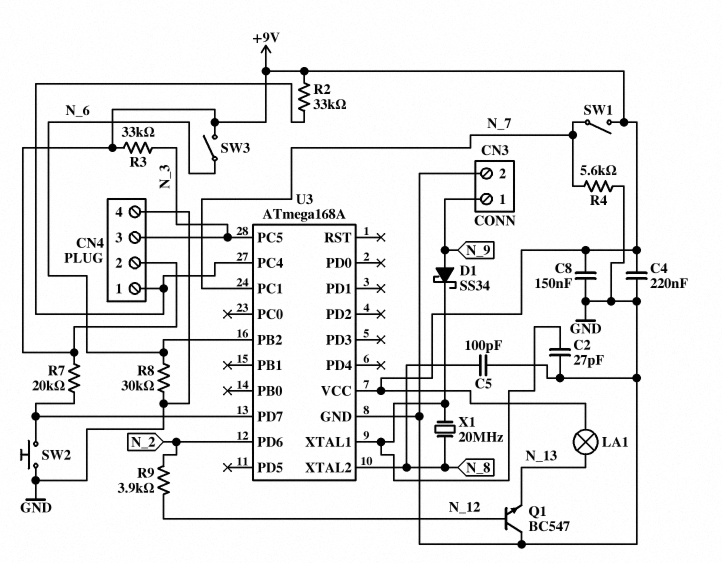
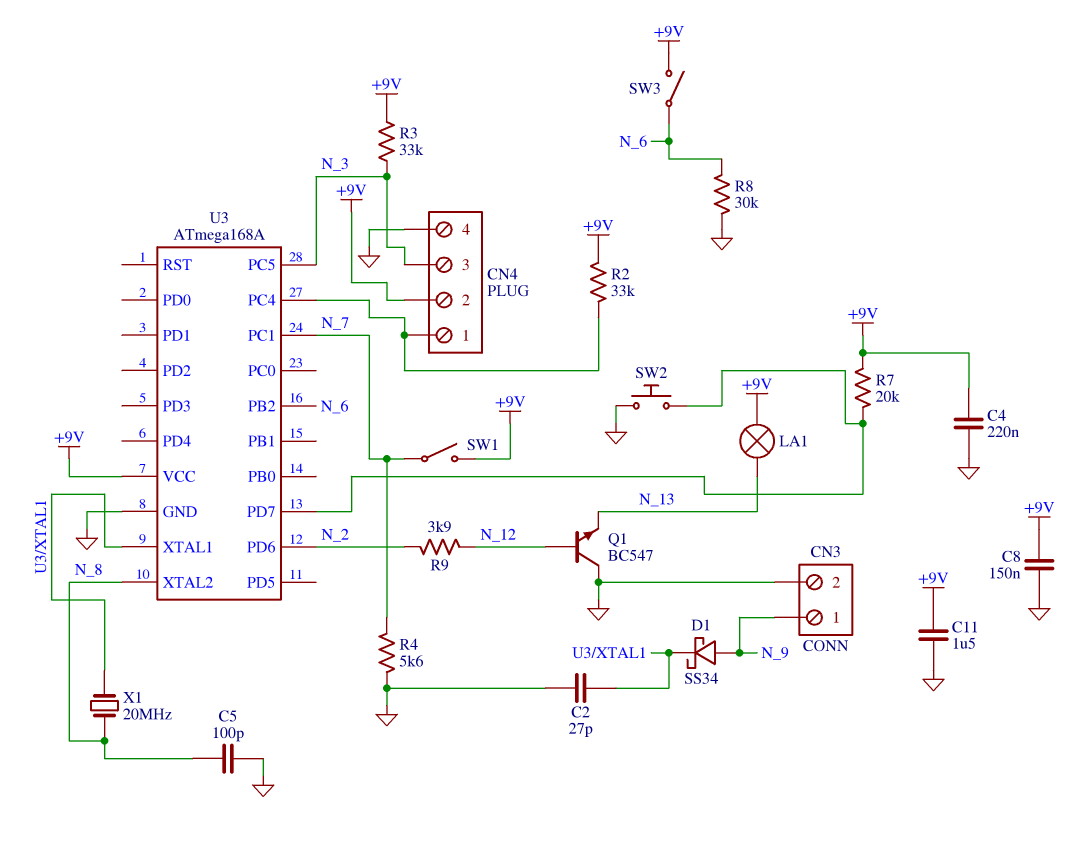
C11: none -> 1.5uF (+9V, GND)

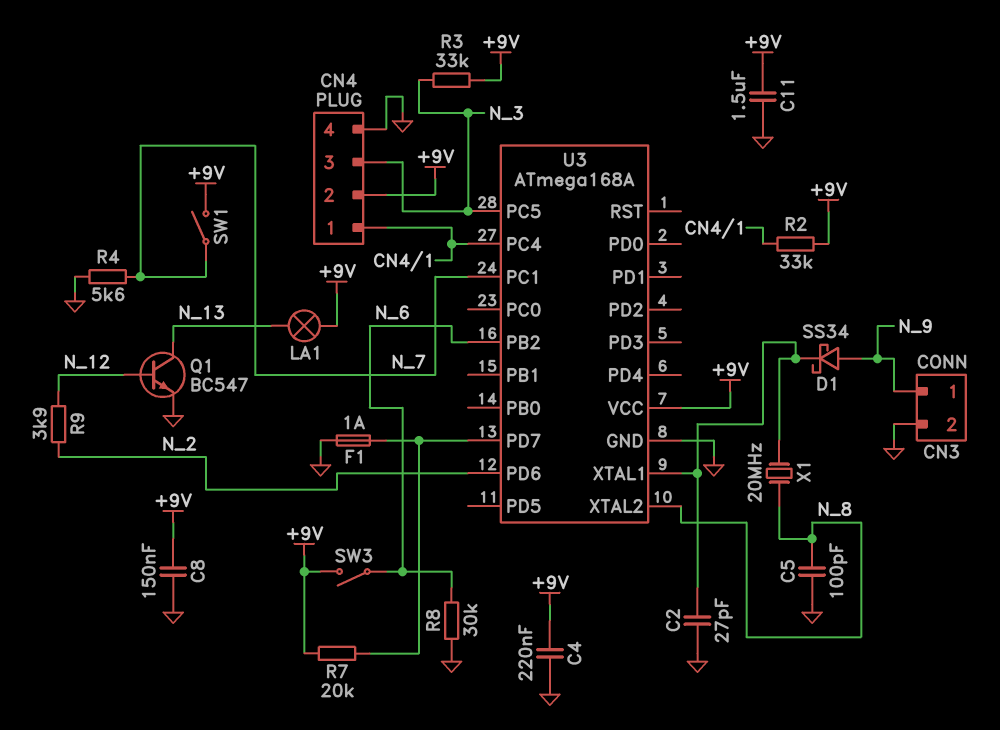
F1: none -> 1A (GND, U3/PD7)
Q1: NPN BC547 (B N_12, C GND, E N_13) -> NPN BC547 (B N_12, C N_13, E GND)
SW2: button (GND, U3/PD7) -> none

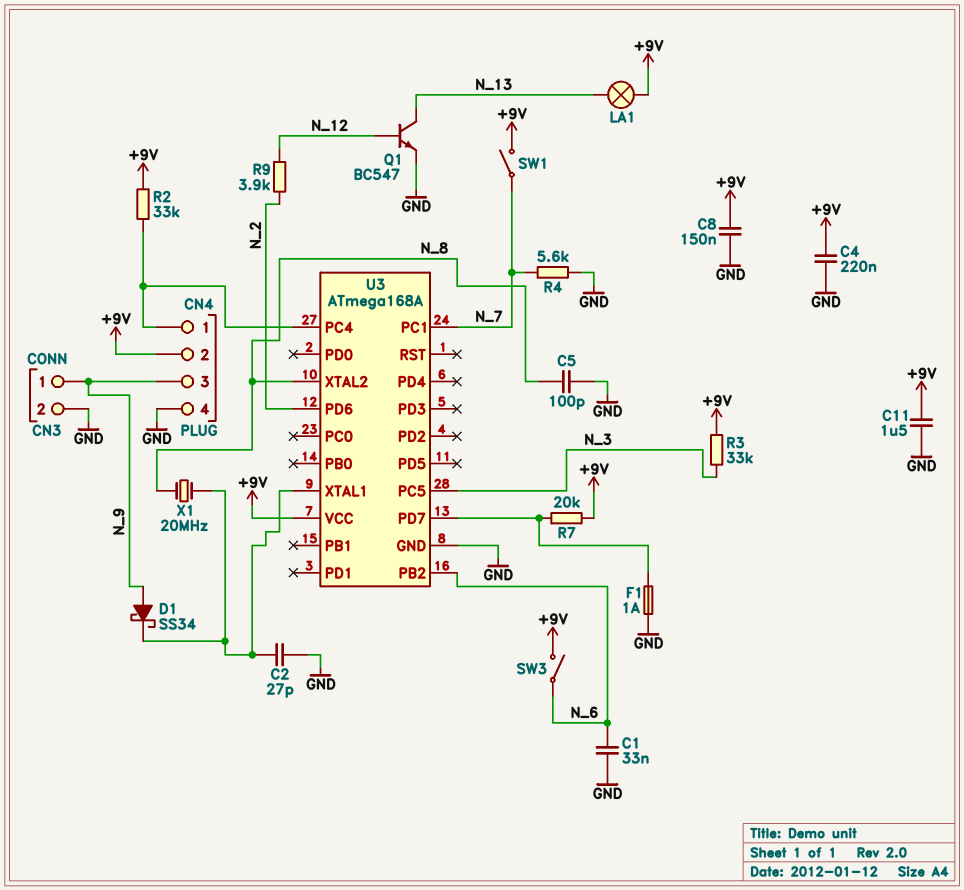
C1: none -> 33nF (GND, N_6)
CN4 pin 3: N_3 -> N_9
R8: 30k (GND, N_6) -> none

